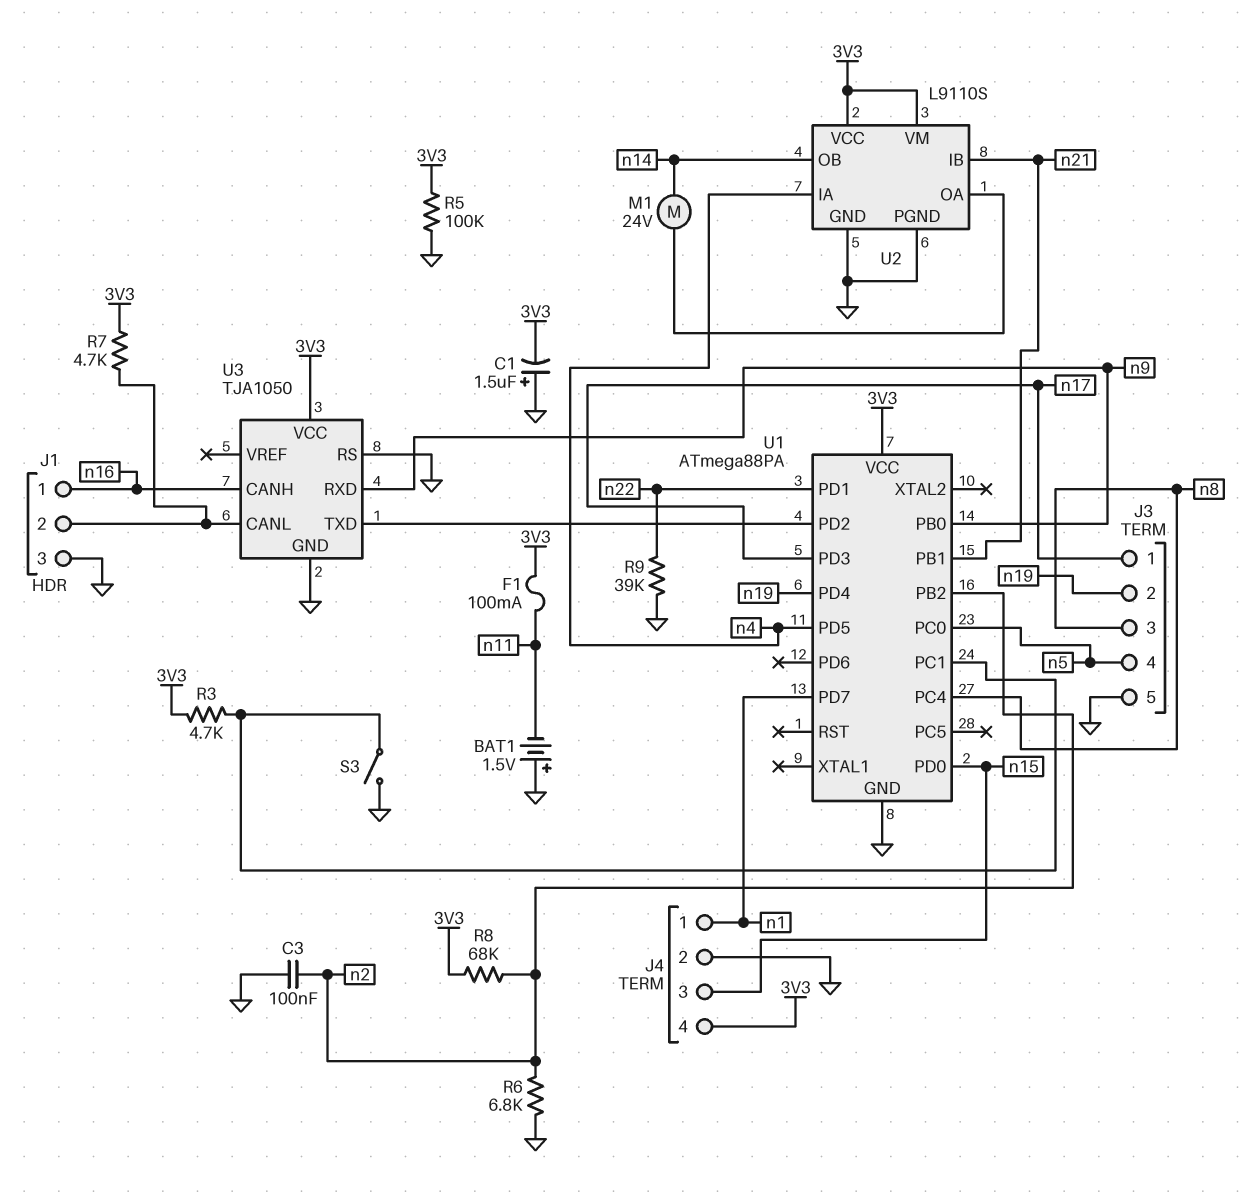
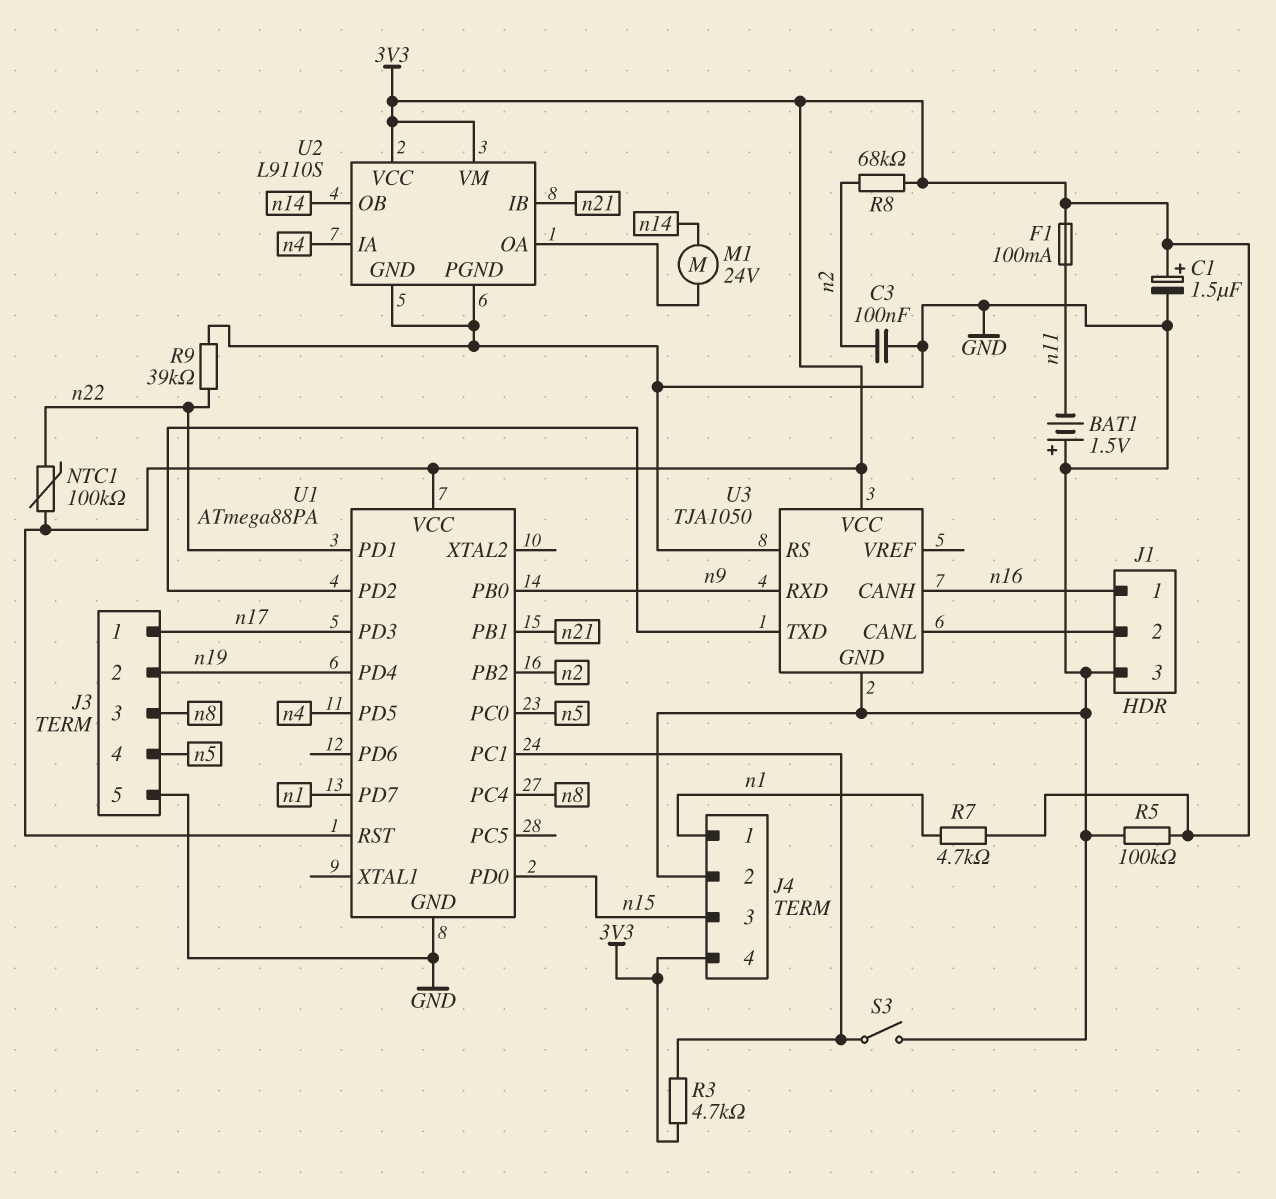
C1: 1.5uF (plus GND, minus 3V3) -> 1.5uF (plus 3V3, minus GND)
NTC1: none -> 100k (3V3, n22)
R6: 6.8k (GND, n2) -> none
R7: 4.7k (3V3, J1/2) -> 4.7k (3V3, n1)
U1 pin RST: none -> 3V3

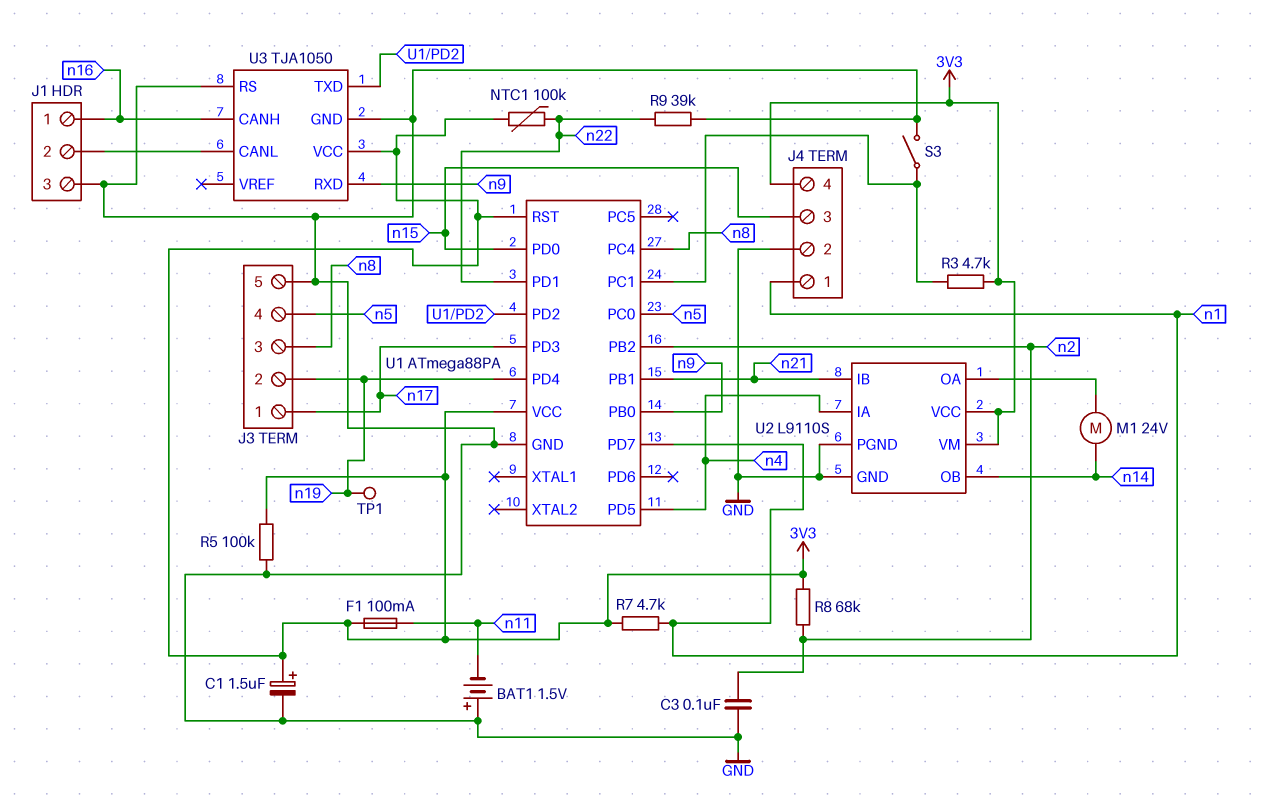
TP1: none -> test point (n19)

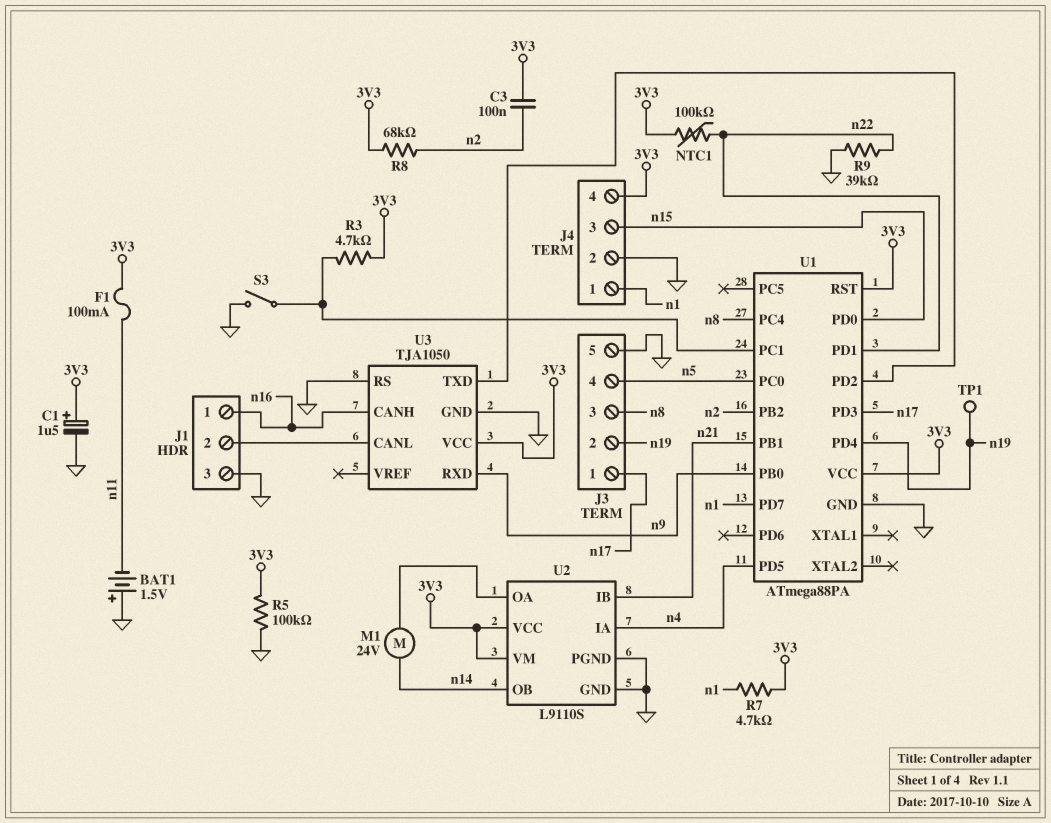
C3: 100nF (GND, n2) -> 100nF (3V3, n2)

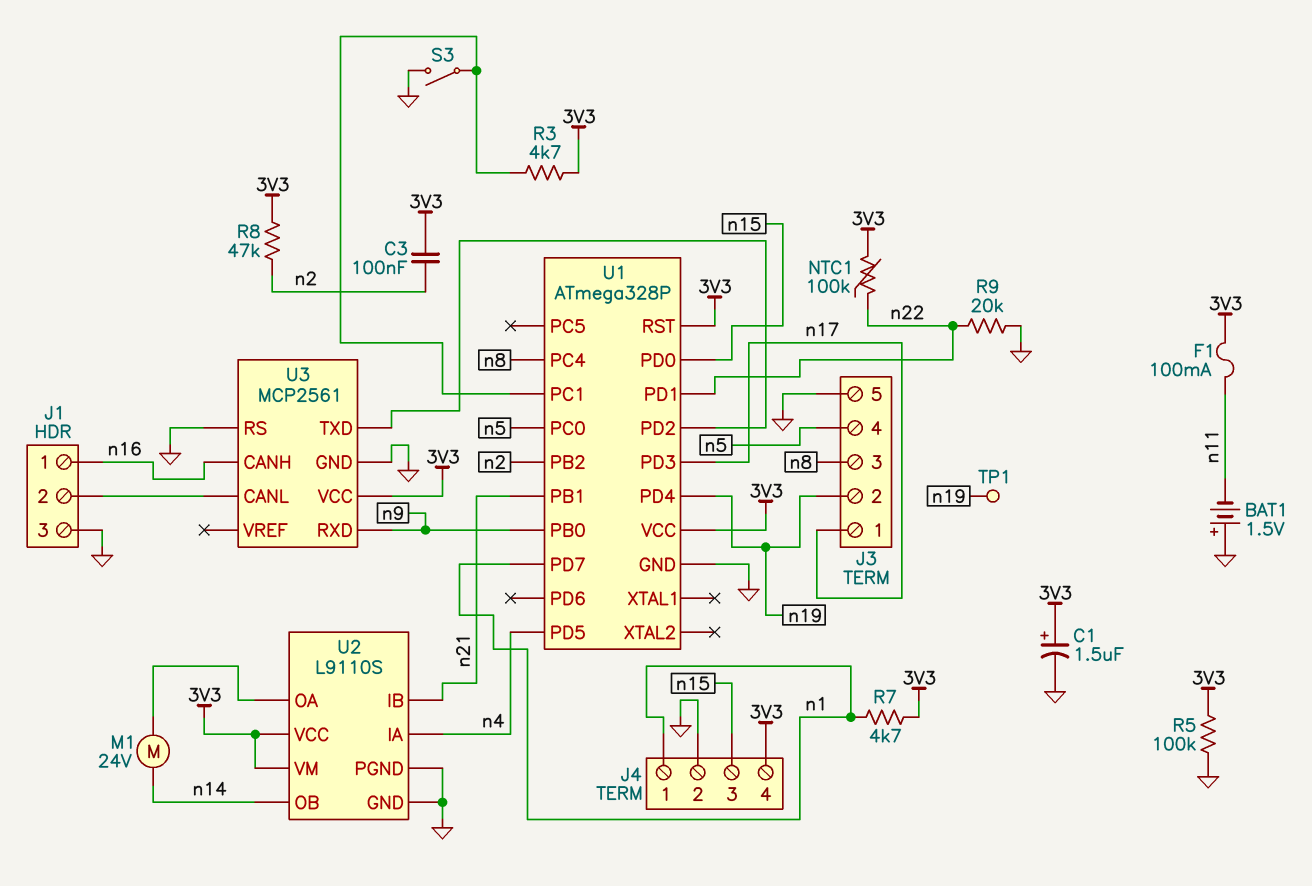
R8: 68k (3V3, n2) -> 47k (3V3, n2)
R9: 39k (GND, n22) -> 20k (GND, n22)
U1: ATmega88PA -> ATmega328P
U3: TJA1050 -> MCP2561

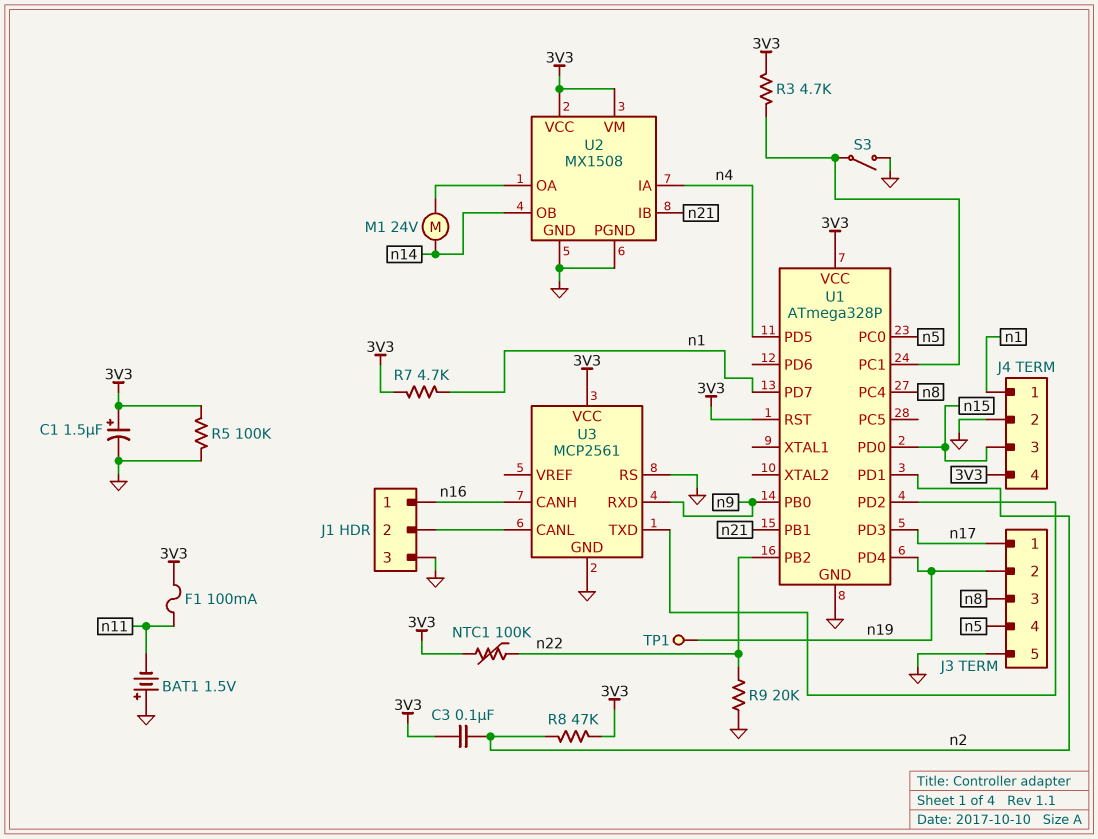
U1 pin PB2: n2 -> n22
U1 pin PD1: n22 -> n2
U2: L9110S -> MX1508

